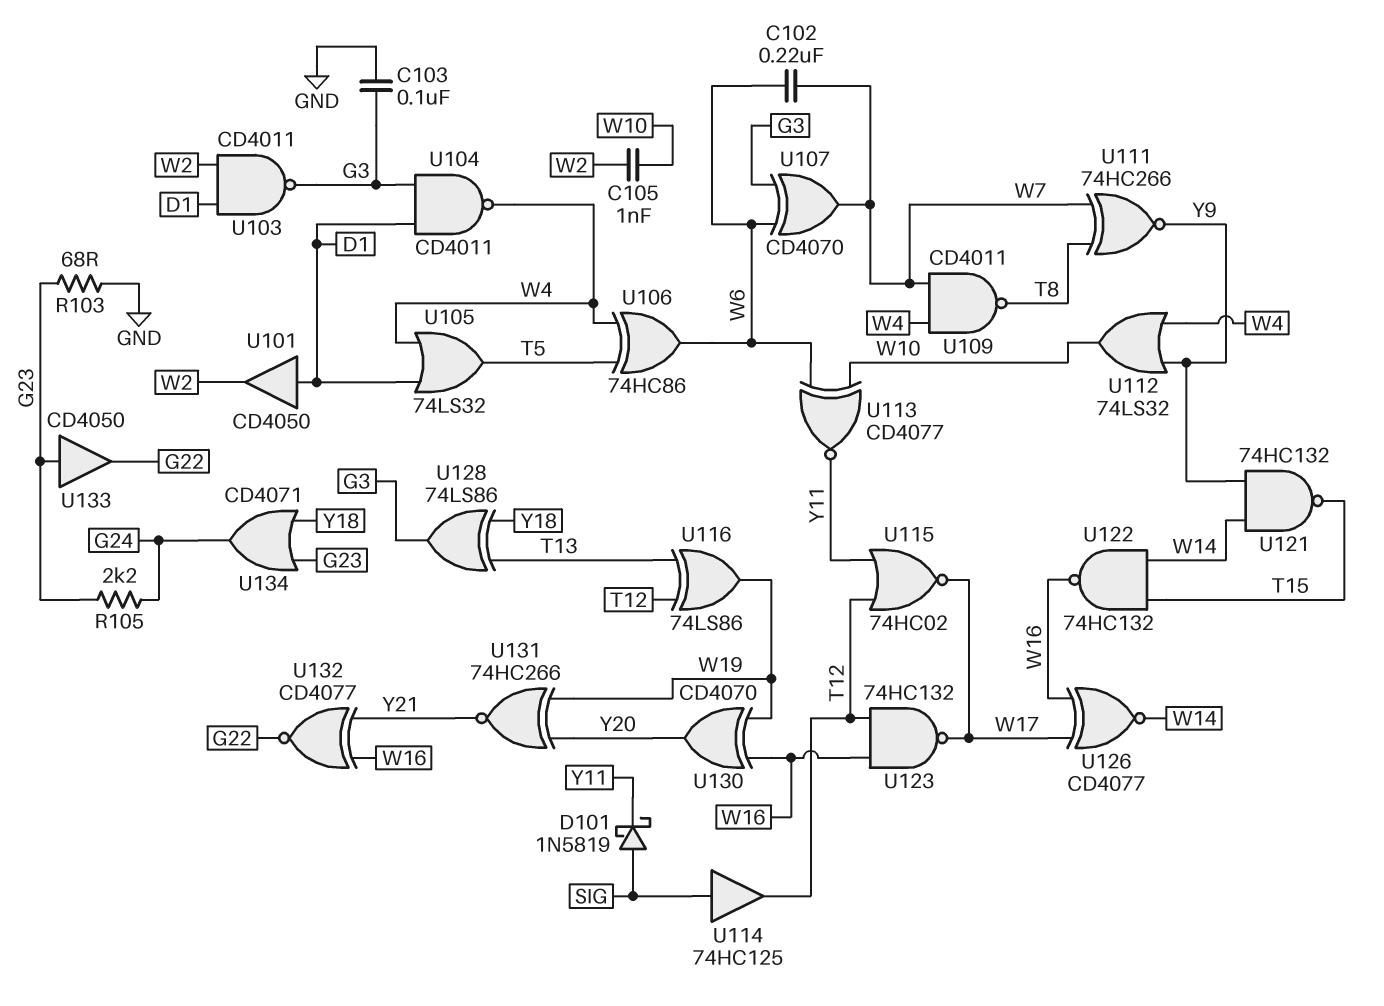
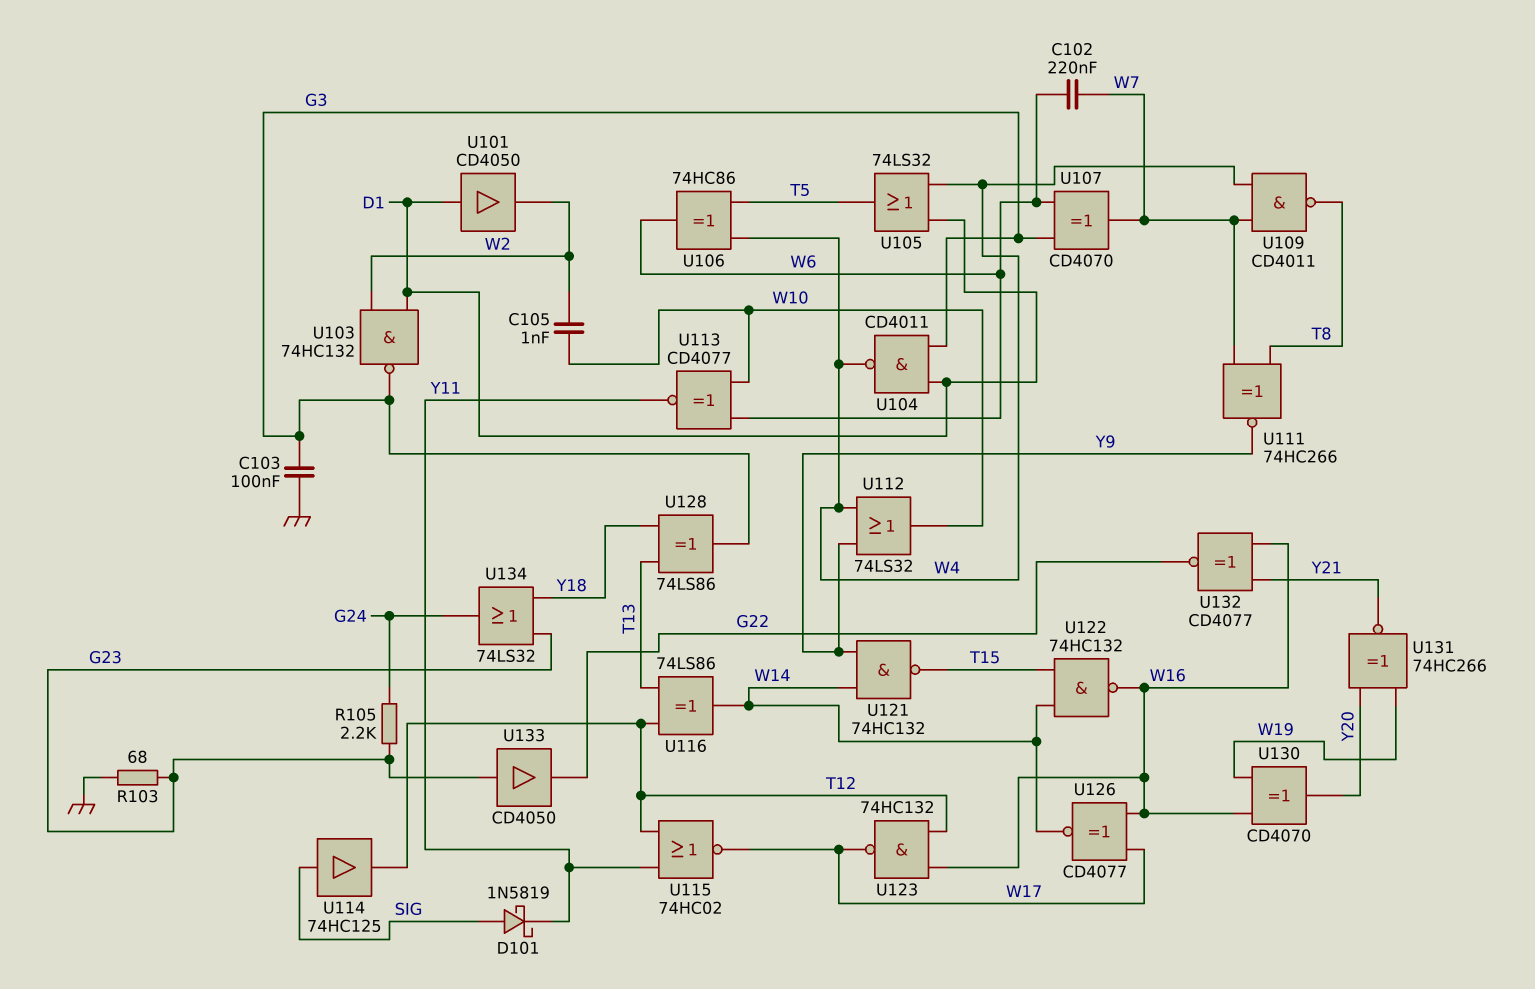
U103: NAND CD4011 (in D1, in W2, out G3) -> NAND 74HC132 (in D1, in W2, out G3)
U116: XOR 74LS86 (in T12, in T13, out W19) -> XOR 74LS86 (in T12, in T13, out W14)
U134: OR CD4071 (in G23, in Y18, out G24) -> OR 74LS32 (in G23, in Y18, out G24)

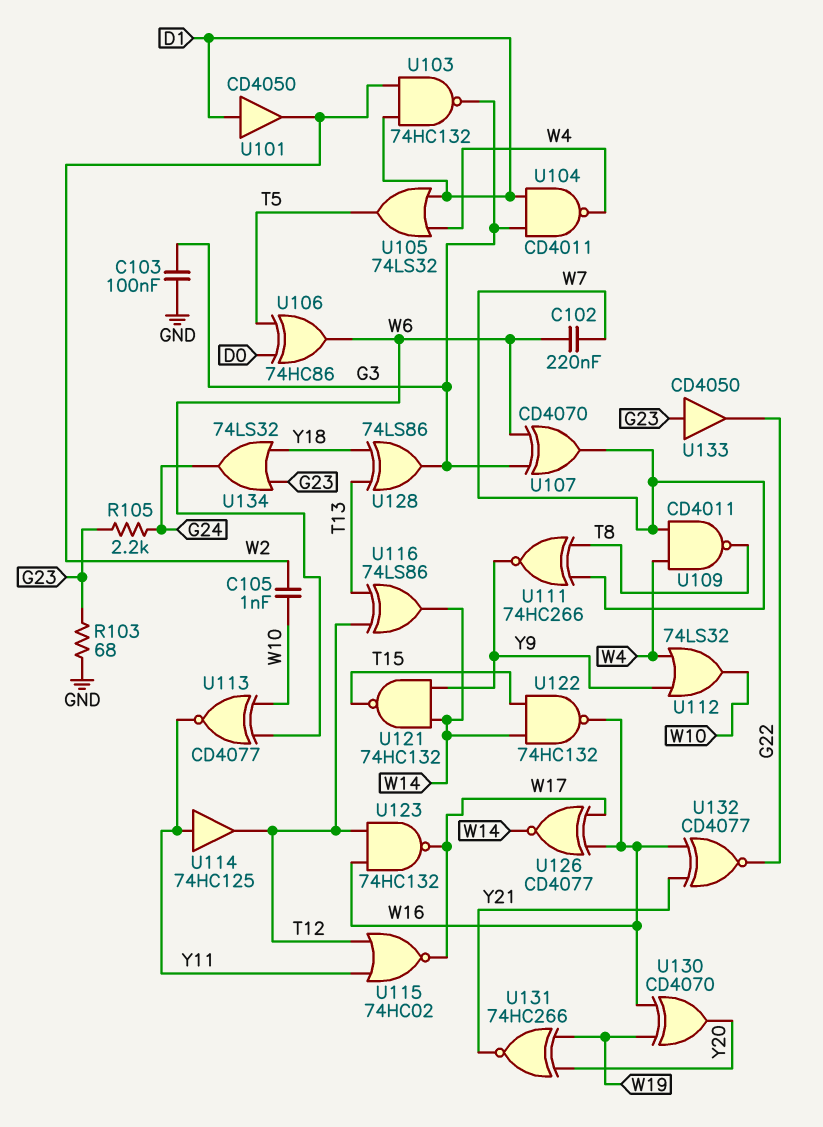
D101: schottky 1N5819 (A SIG, K Y11) -> none
U106: XOR 74HC86 (in T5, in W4, out W6) -> XOR 74HC86 (in D0, in T5, out W6)
U114: buffer 74HC125 (in SIG, out T12) -> buffer 74HC125 (in Y11, out T12)

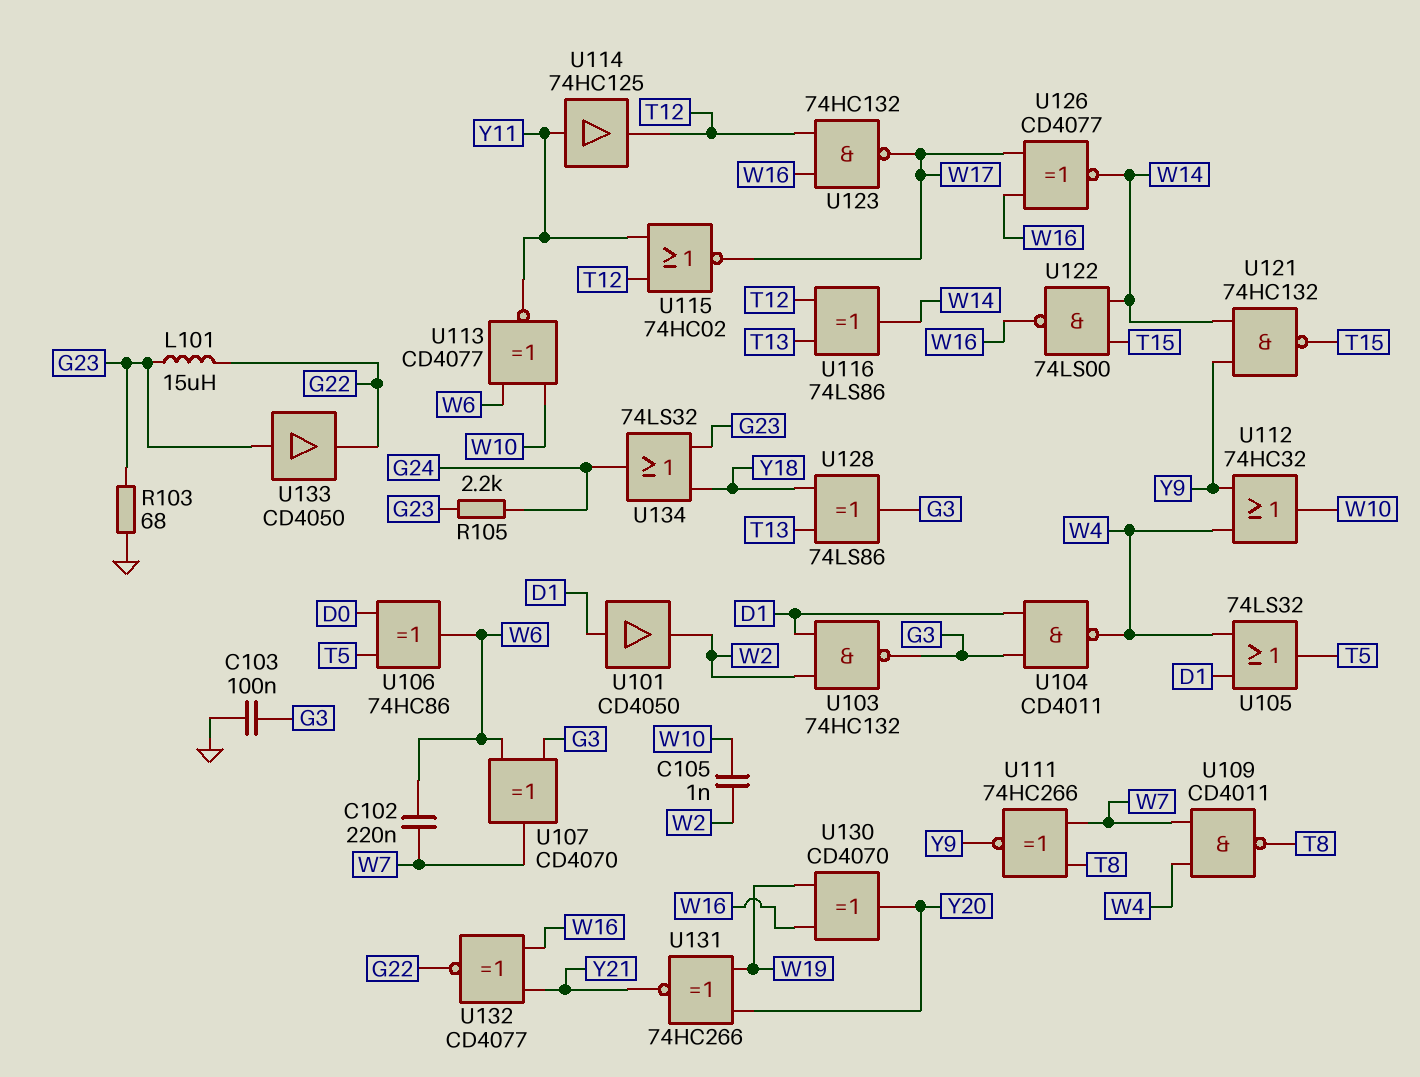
L101: none -> 15uH (G22, G23)
U112: OR 74LS32 (in W4, in Y9, out W10) -> OR 74HC32 (in W4, in Y9, out W10)
U122: NAND 74HC132 (in T15, in W14, out W16) -> NAND 74LS00 (in T15, in W14, out W16)

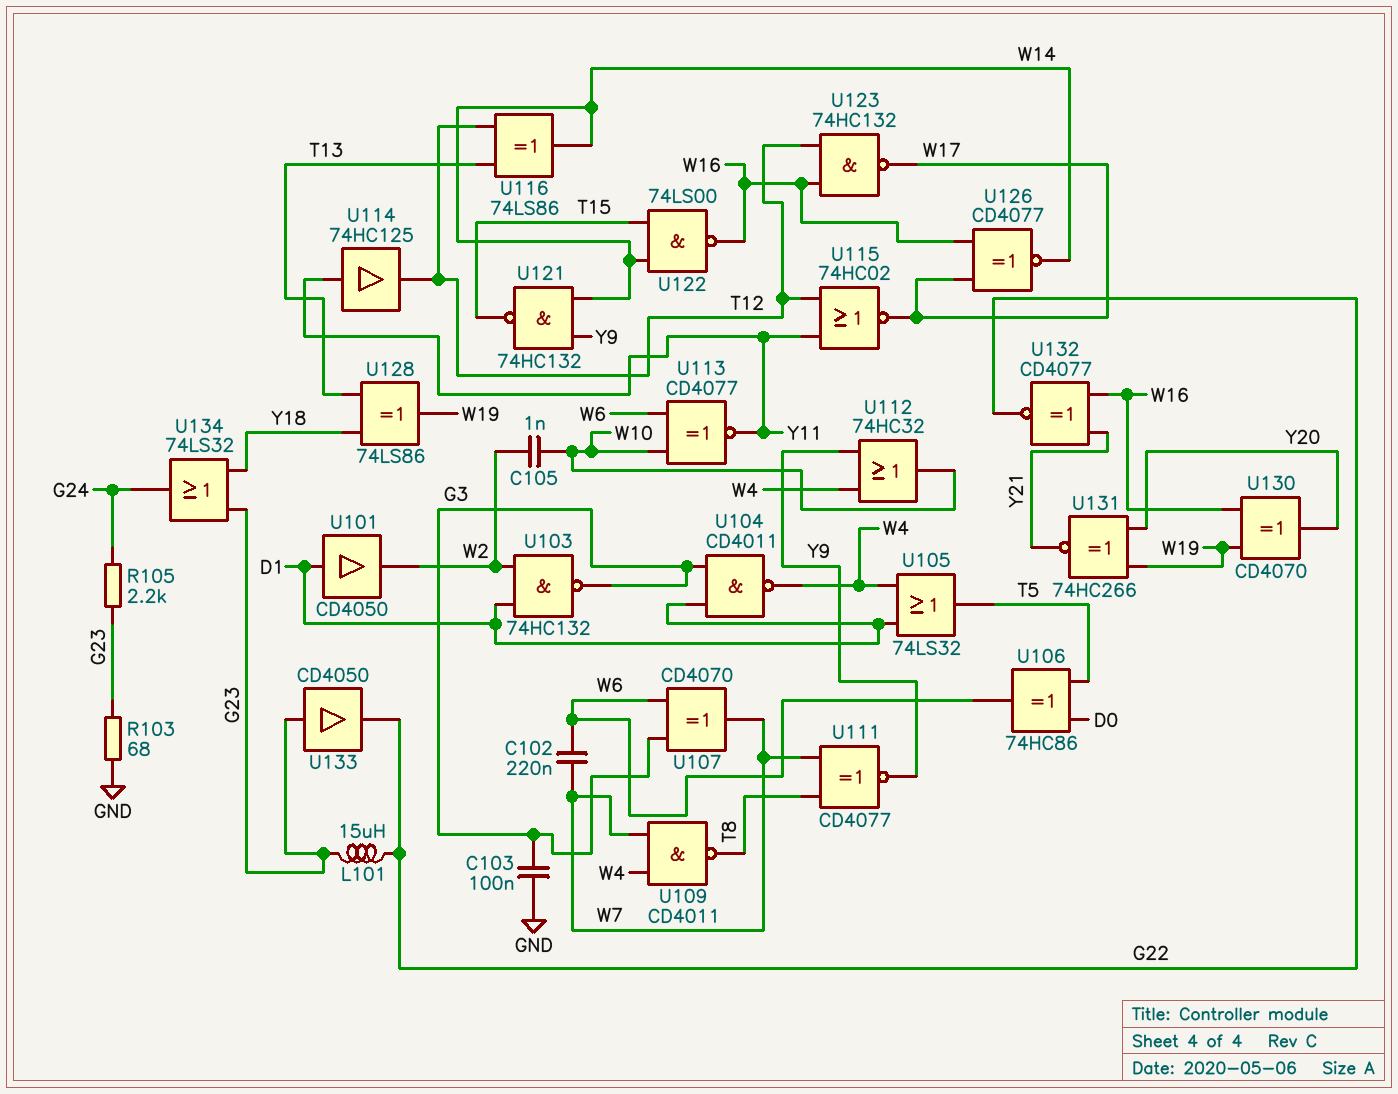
U111: XNOR 74HC266 (in T8, in W7, out Y9) -> XNOR CD4077 (in T8, in W7, out Y9)
U128: XOR 74LS86 (in T13, in Y18, out G3) -> XOR 74LS86 (in T13, in Y18, out W19)

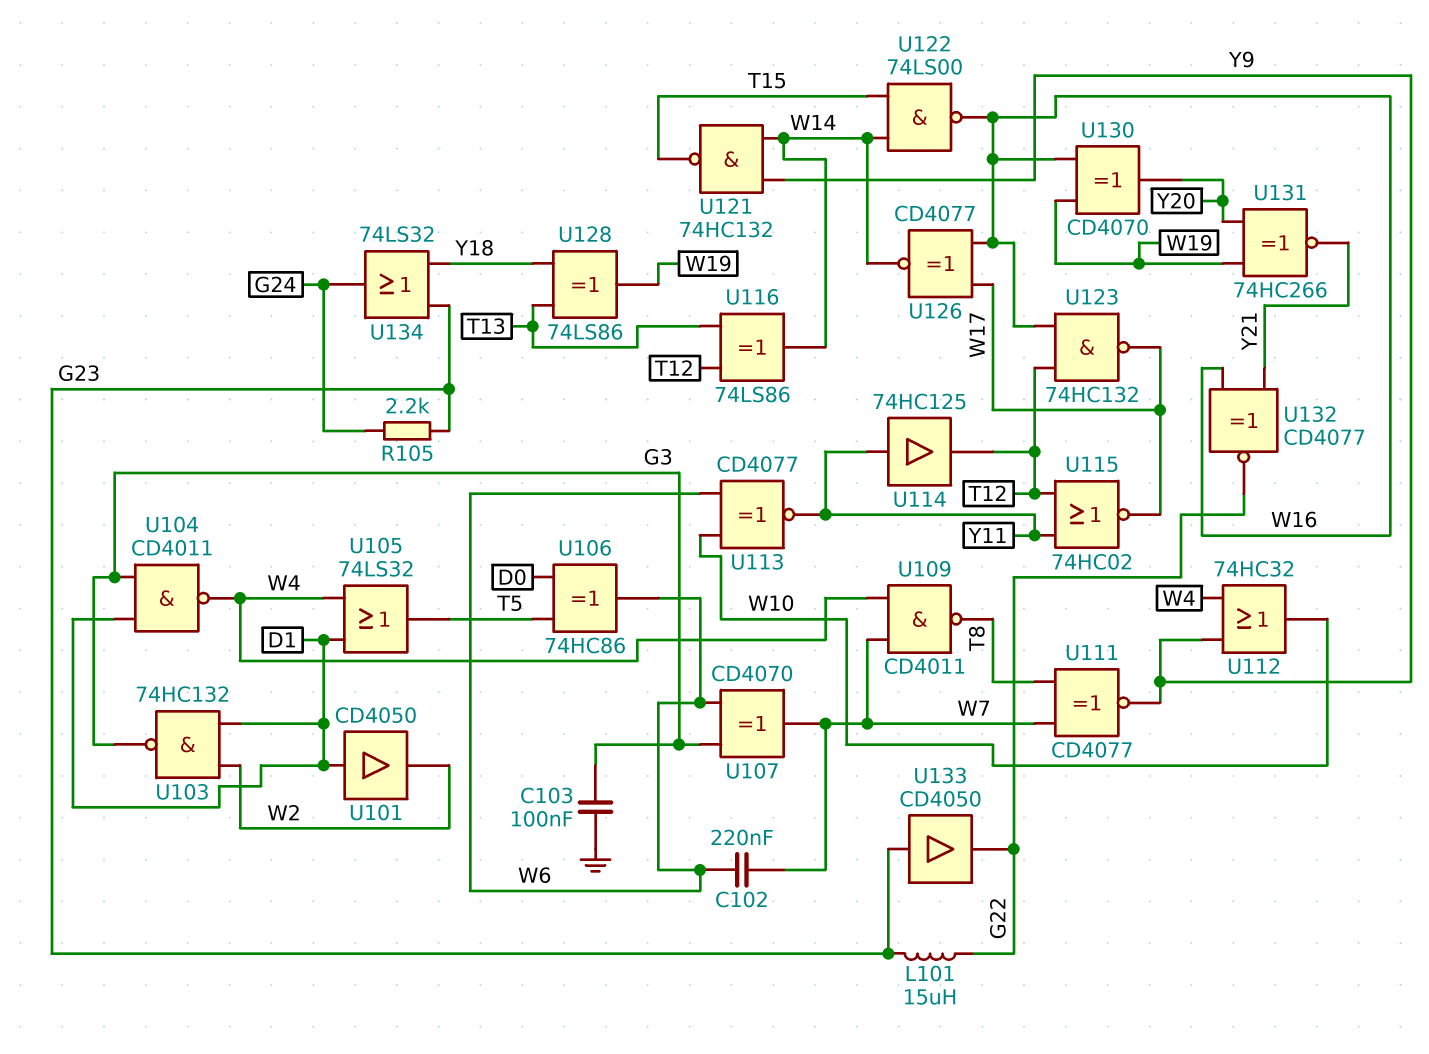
C105: 1nF (W2, W10) -> none
R103: 68 (G23, GND) -> none

